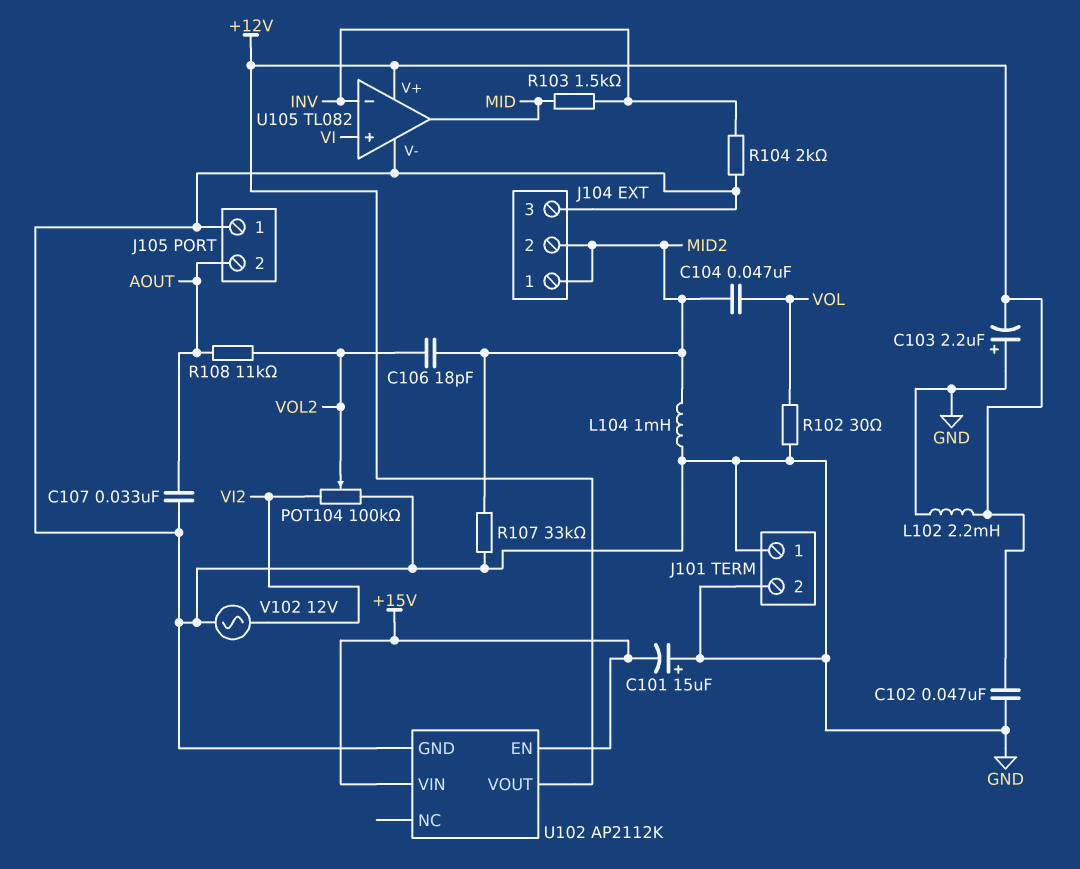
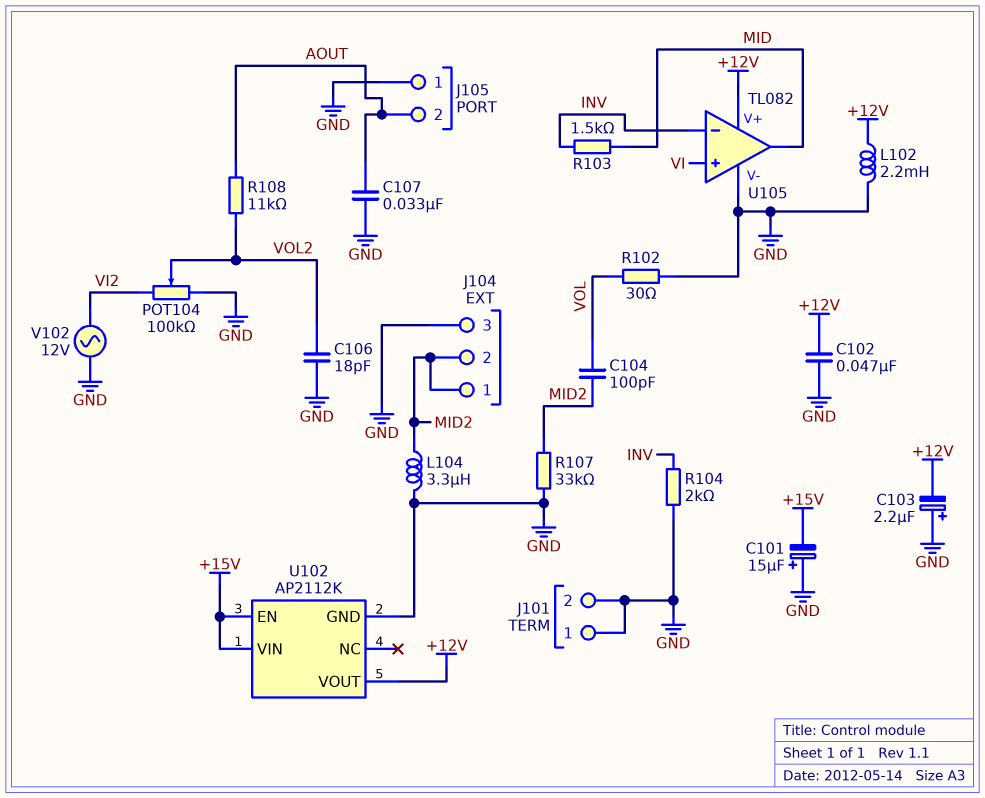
C104: 47nF (MID2, VOL) -> 100pF (MID2, VOL)
C106: 18pF (MID2, VOL2) -> 18pF (GND, VOL2)
L104: 1mH (GND, MID2) -> 3.3uH (GND, MID2)

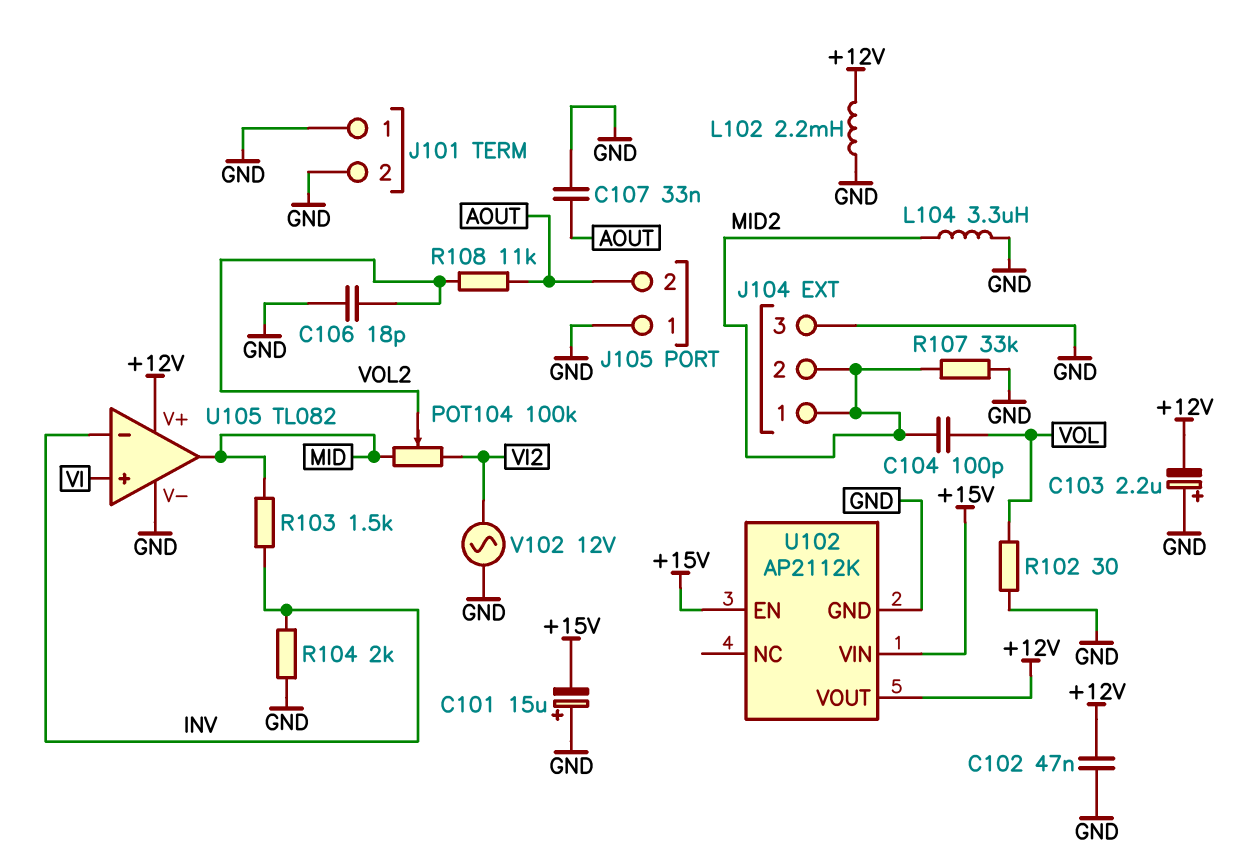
POT104: 100k (GND, VI2, wiper VOL2) -> 100k (MID, VI2, wiper VOL2)

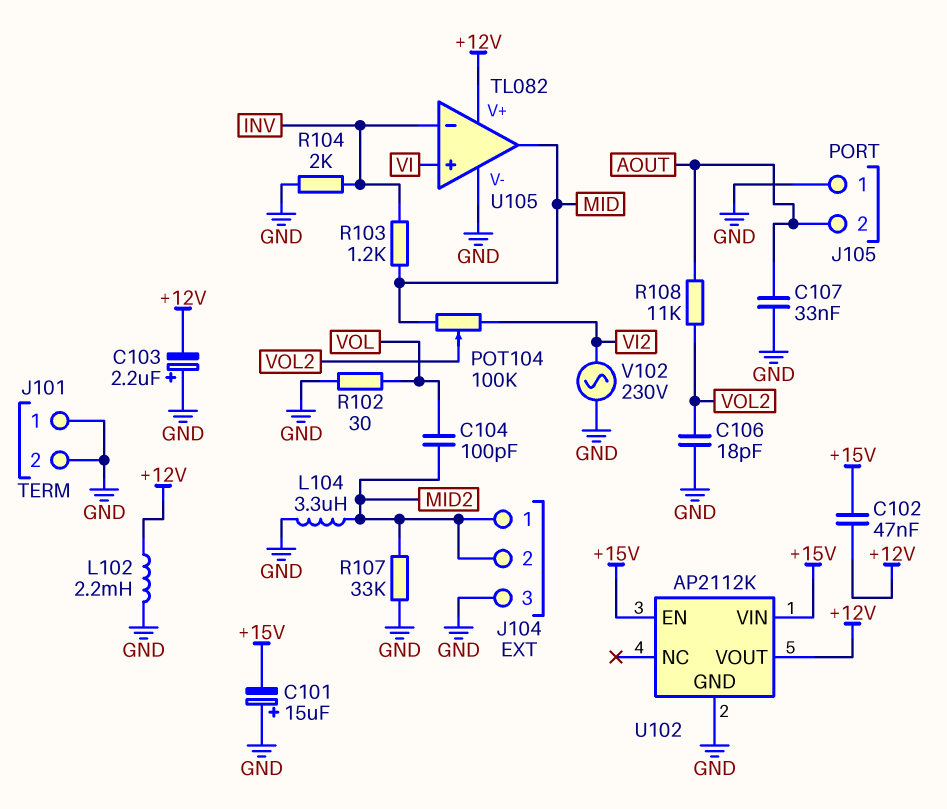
C102: 47nF (+12V, GND) -> 47nF (+12V, +15V)
R103: 1.5k (INV, MID) -> 1.2k (INV, MID)
V102: AC 12V (GND, VI2) -> AC 230V (GND, VI2)

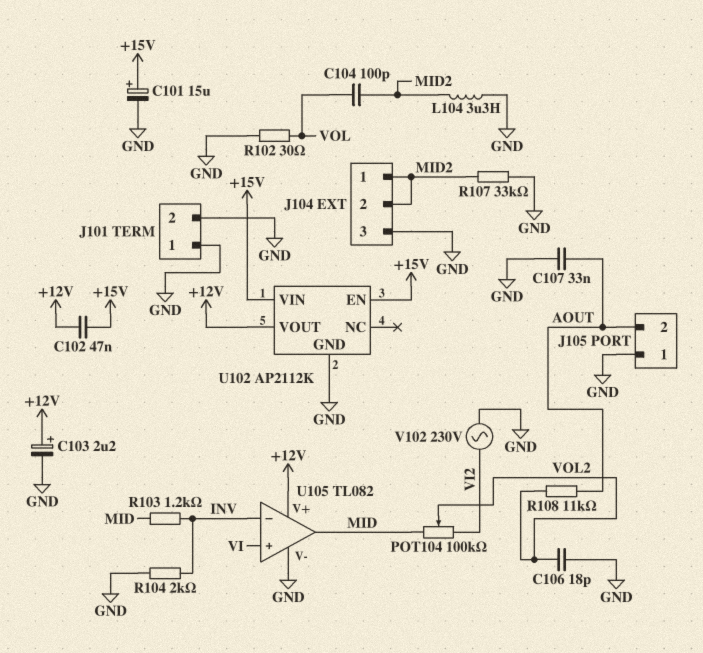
C101: 15uF (plus GND, minus +15V) -> 15uF (plus +15V, minus GND)
C103: 2.2uF (plus GND, minus +12V) -> 2.2uF (plus +12V, minus GND)
L102: 2.2mH (+12V, GND) -> none

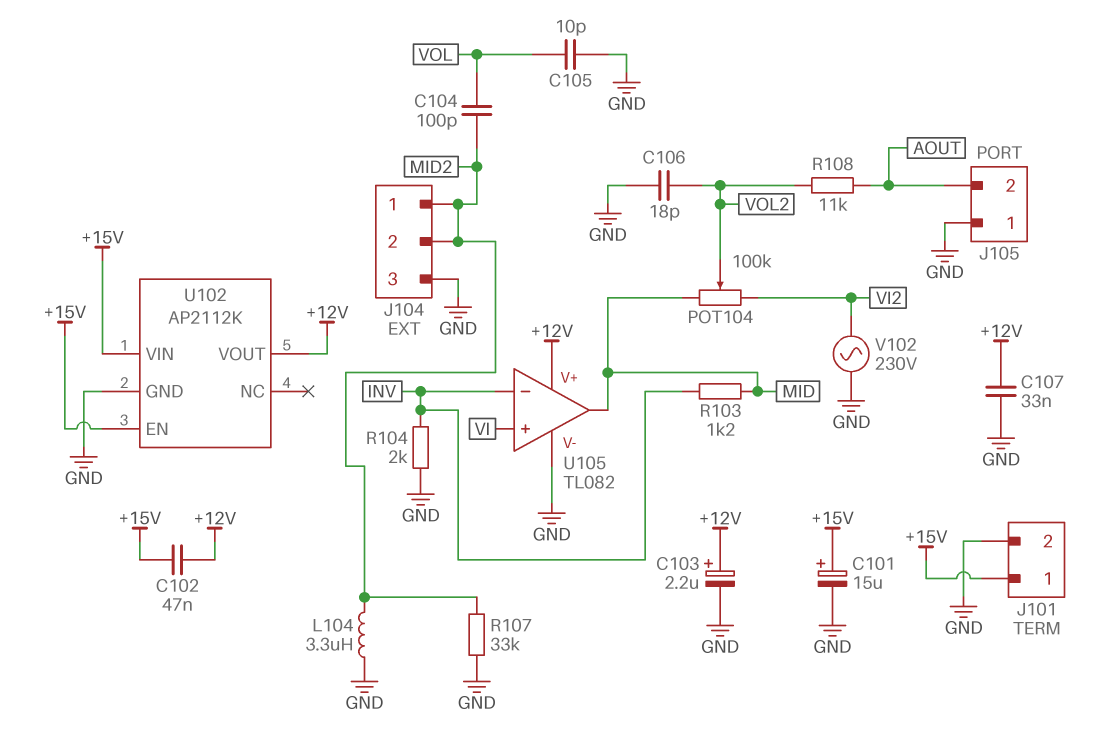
C105: none -> 10pF (GND, VOL)
C107: 33nF (AOUT, GND) -> 33nF (+12V, GND)
J101 pin 1: GND -> +15V
R102: 30 (GND, VOL) -> none

